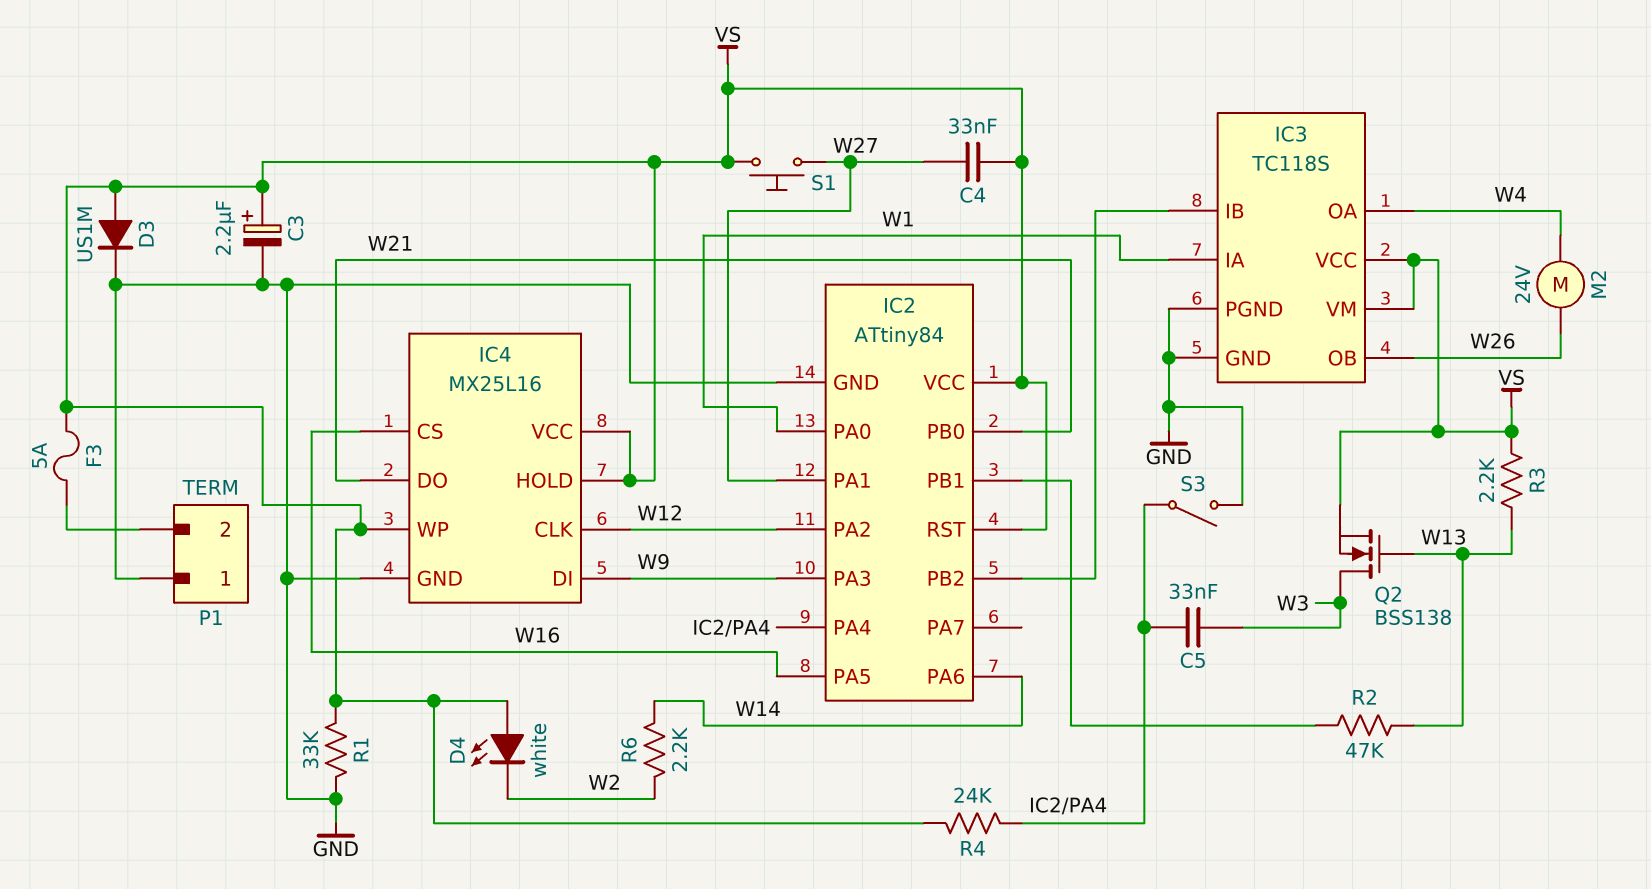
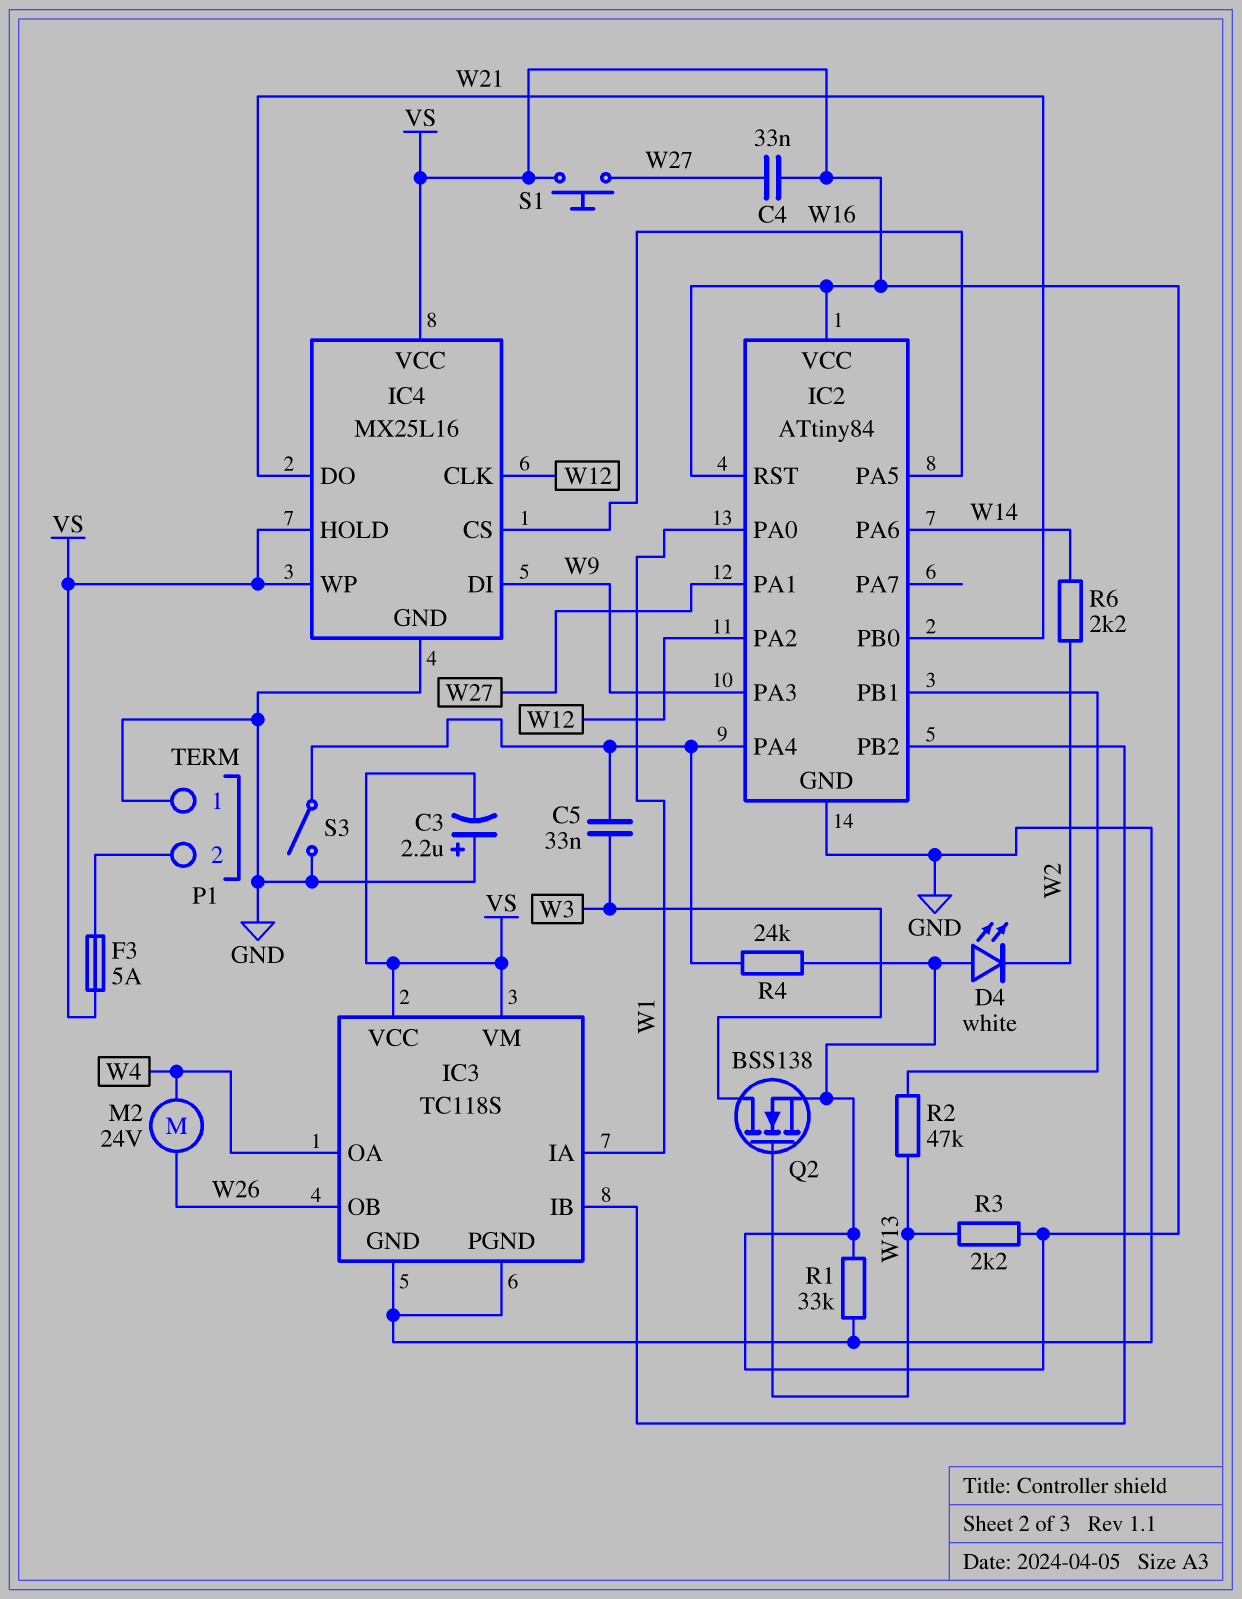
C3: 2.2uF (plus VS, minus GND) -> 2.2uF (plus GND, minus VS)
D3: diode US1M (A VS, K GND) -> none

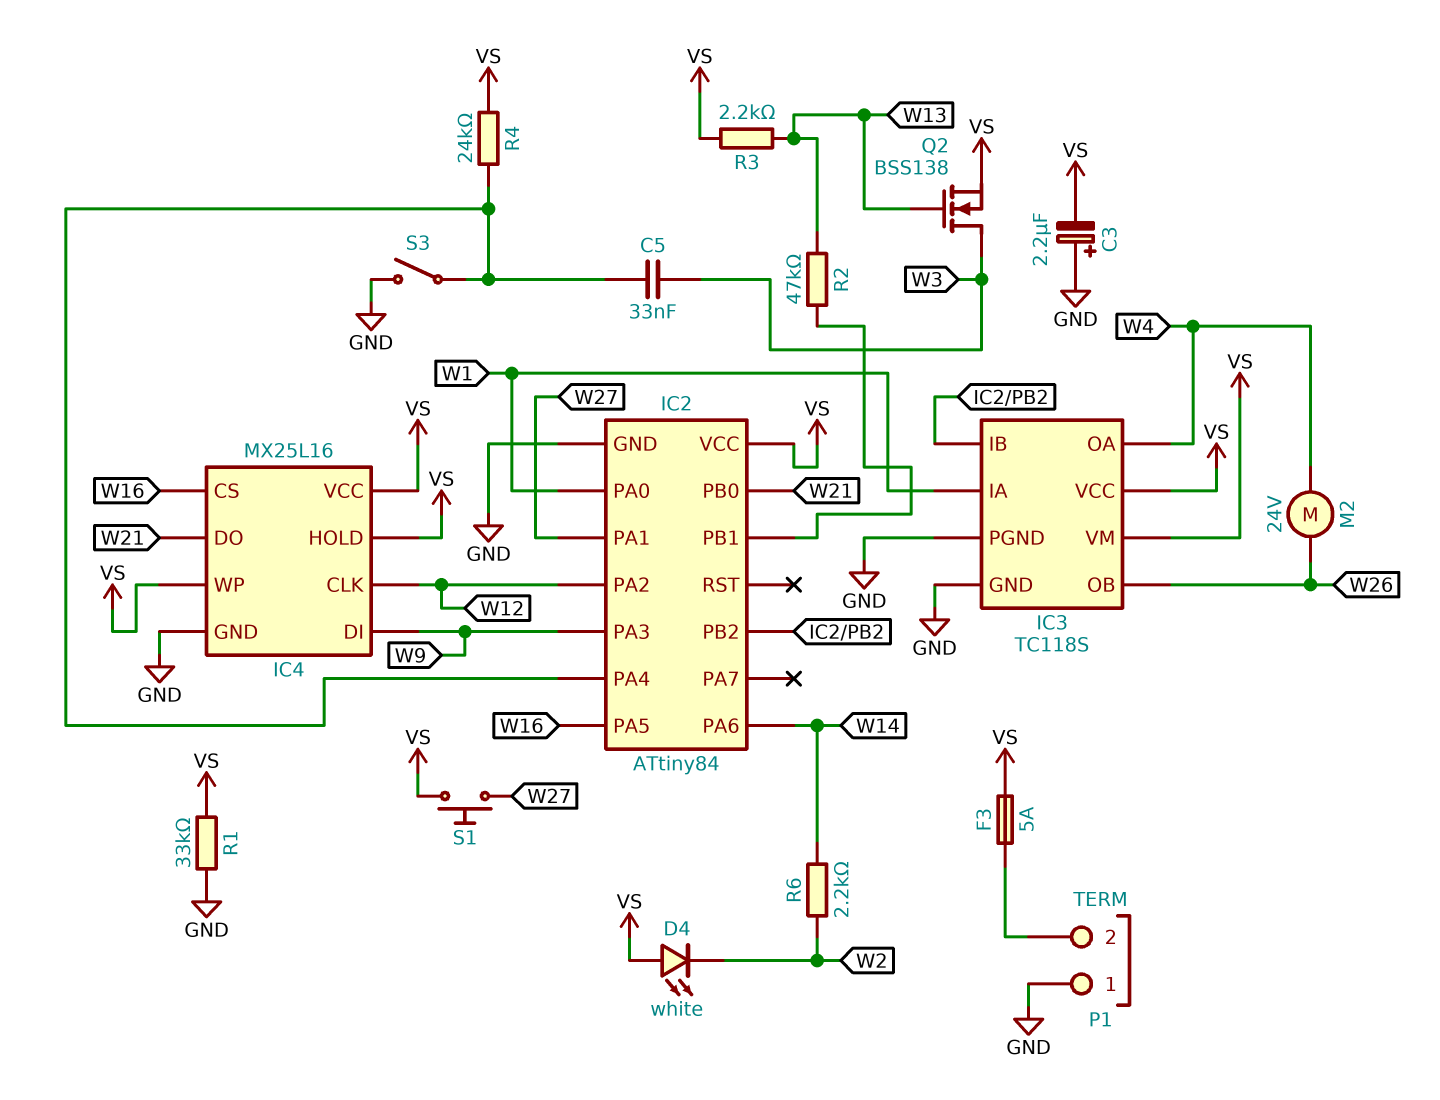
C4: 33nF (VS, W27) -> none
IC2 pin RST: VS -> none

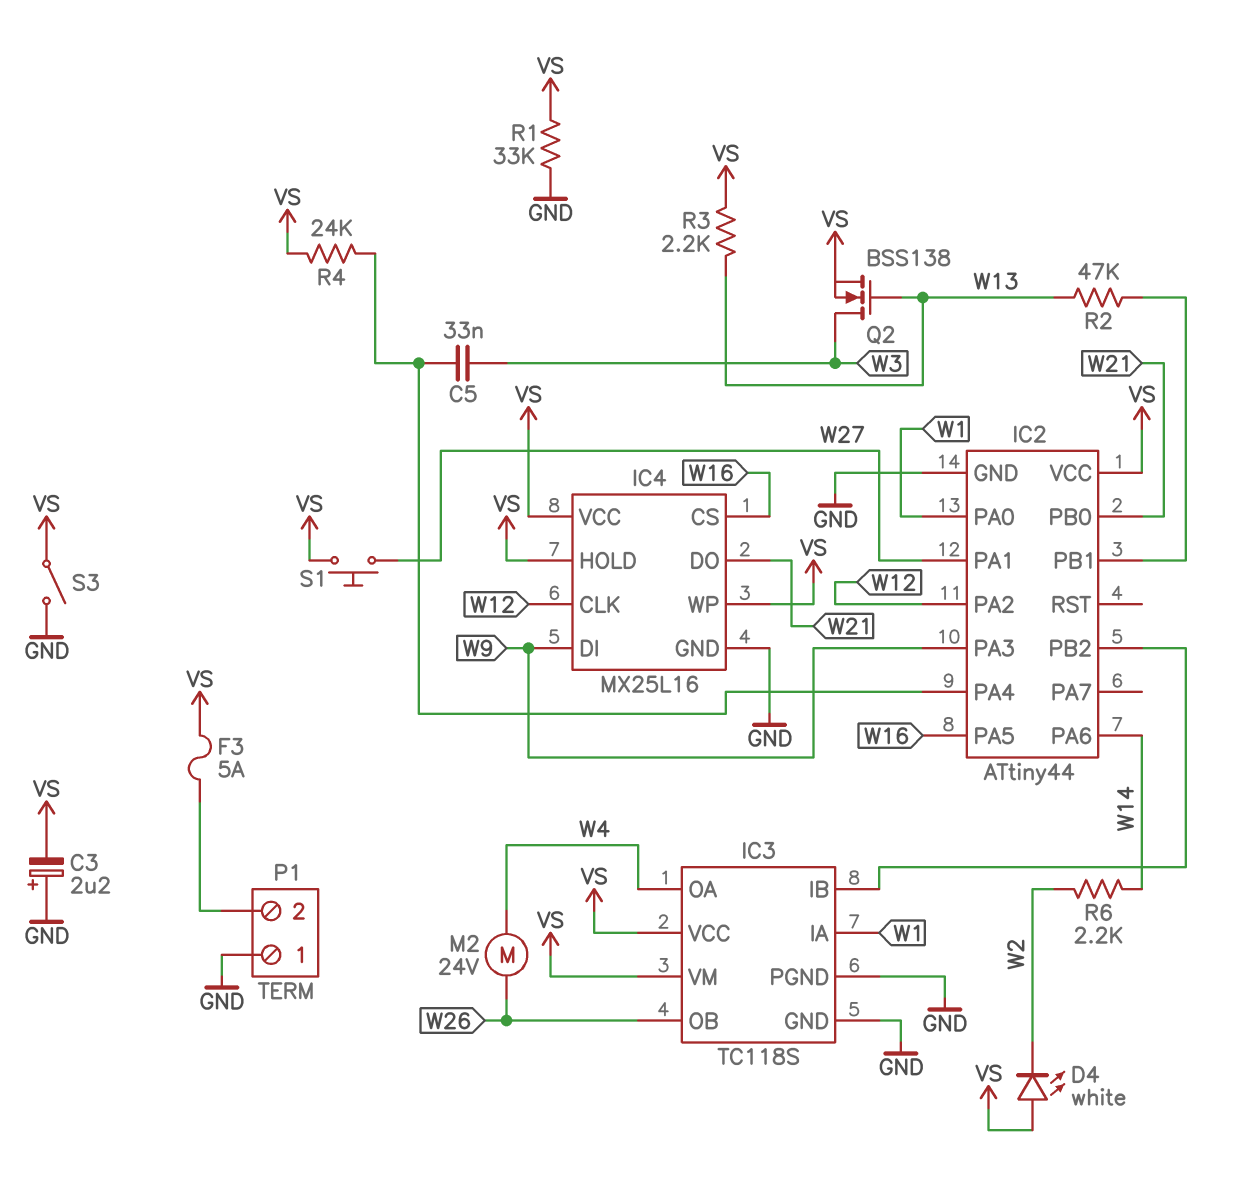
IC2: ATtiny84 -> ATtiny44
S3: switch (GND, IC2/PA4) -> switch (GND, VS)

